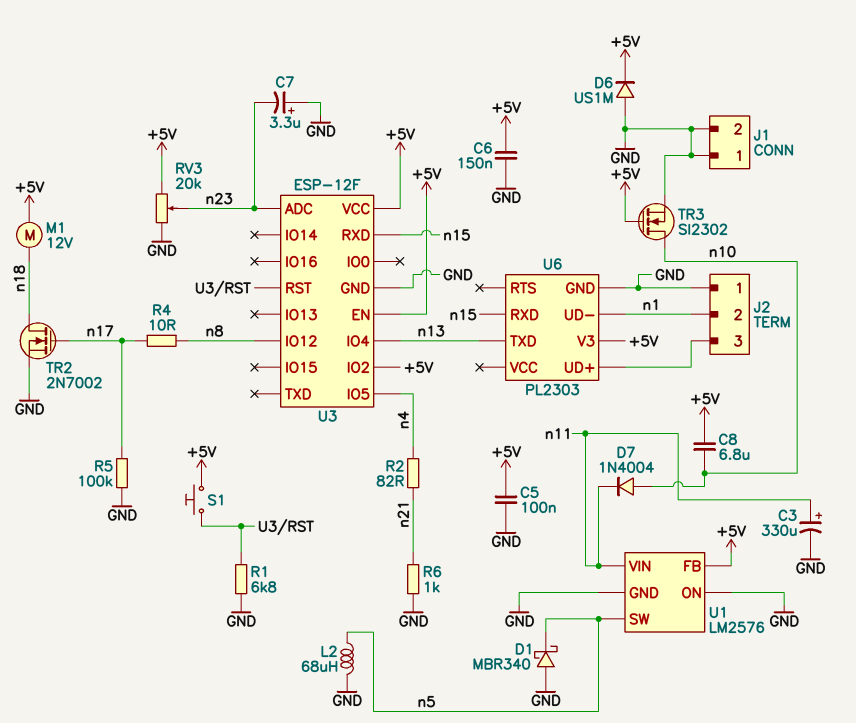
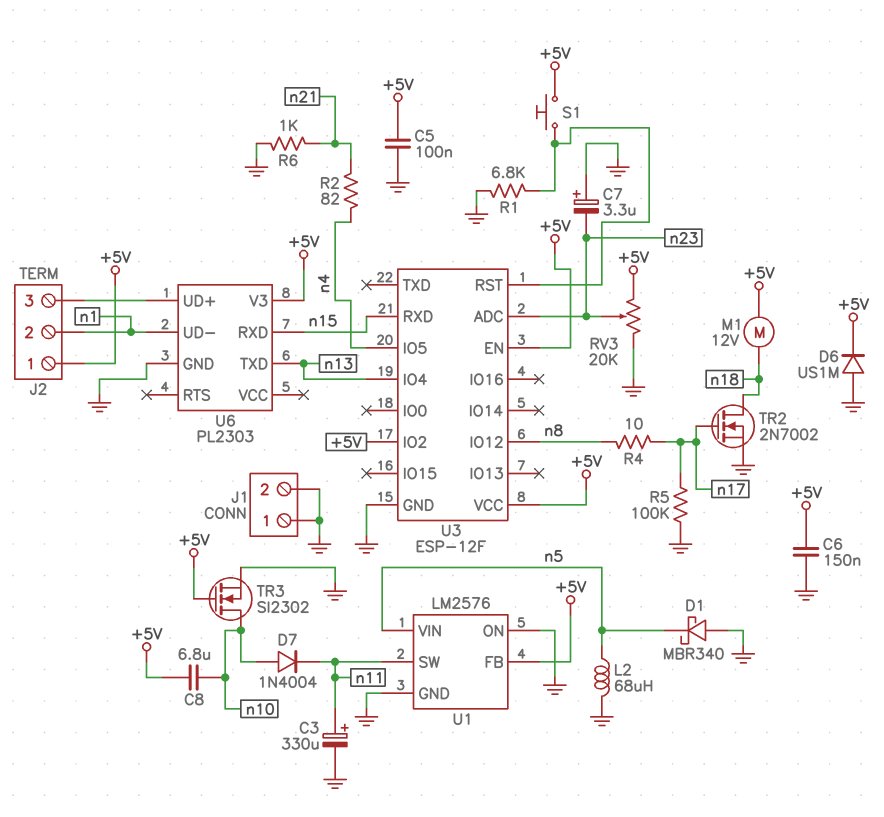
J2 pin 1: GND -> +5V
U1 pin SW: n5 -> n11
U1 pin VIN: n11 -> n5

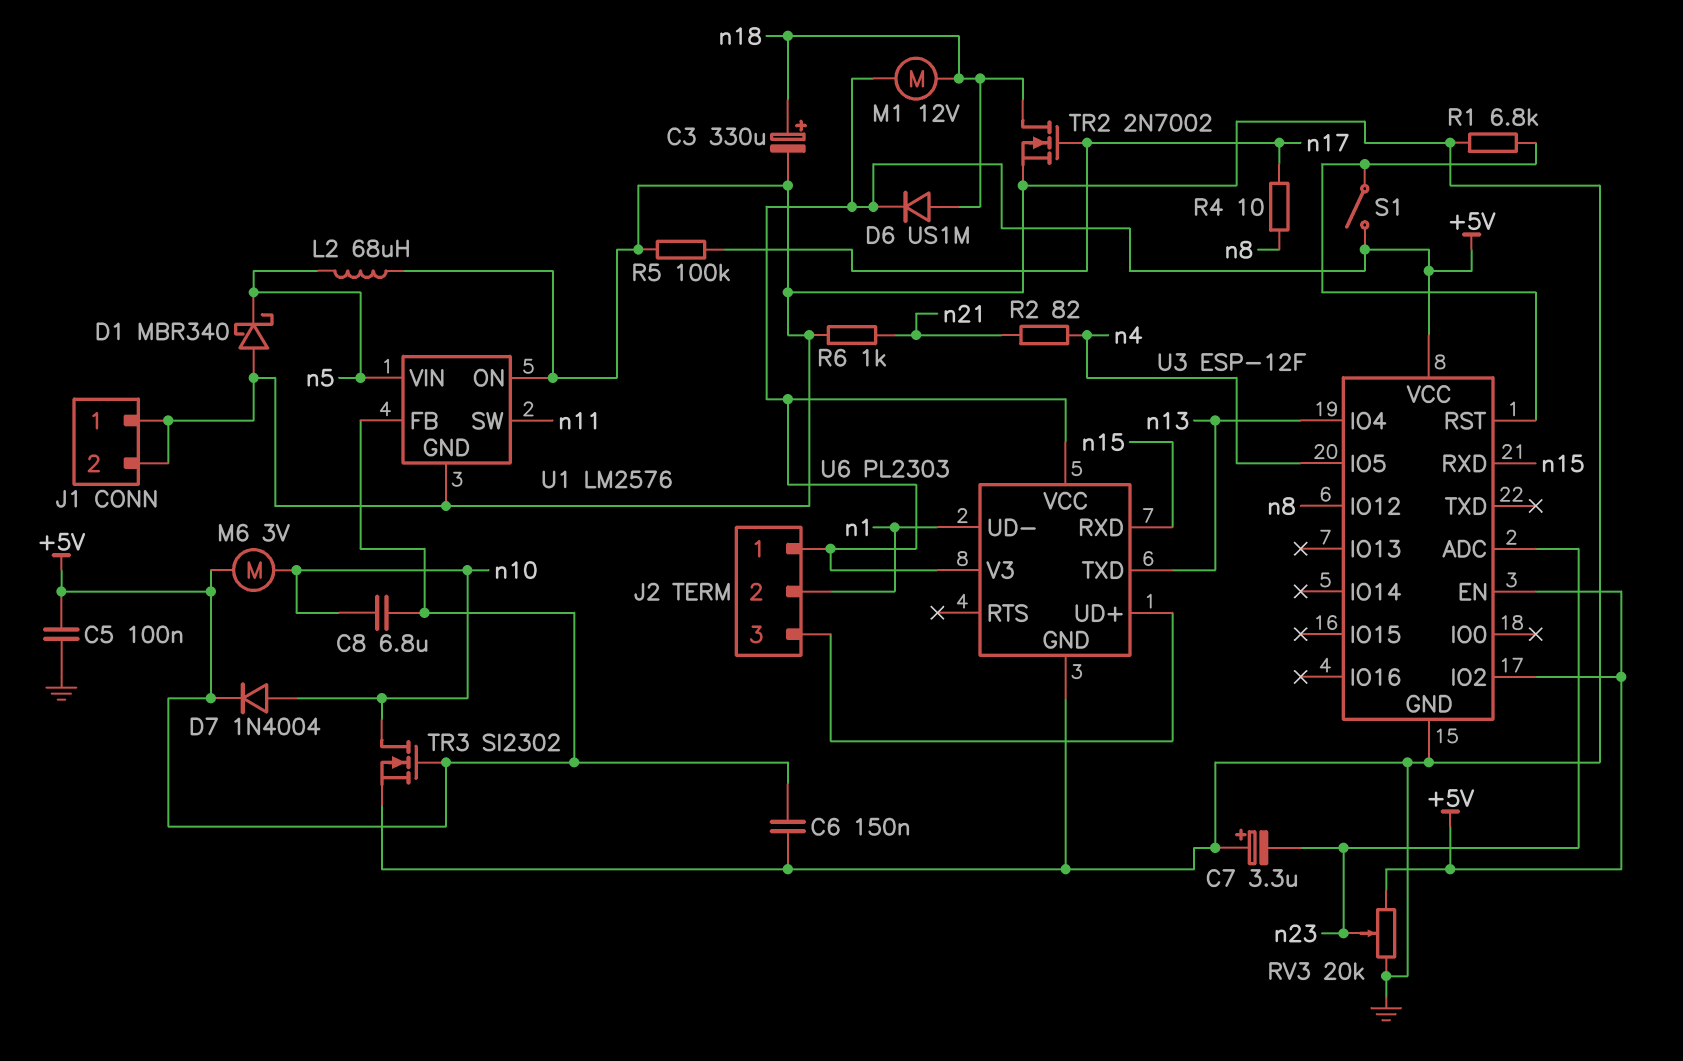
C3: 330uF (plus n11, minus GND) -> 330uF (plus n18, minus GND)
D6: diode US1M (A GND, K +5V) -> diode US1M (A n18, K +5V)
D7: diode 1N4004 (A n10, K n11) -> diode 1N4004 (A n10, K +5V)
M6: none -> motor 3V (+5V, n10)
S1: button (+5V, U3/RST) -> switch (+5V, U3/RST)
U6 pin VCC: none -> +5V

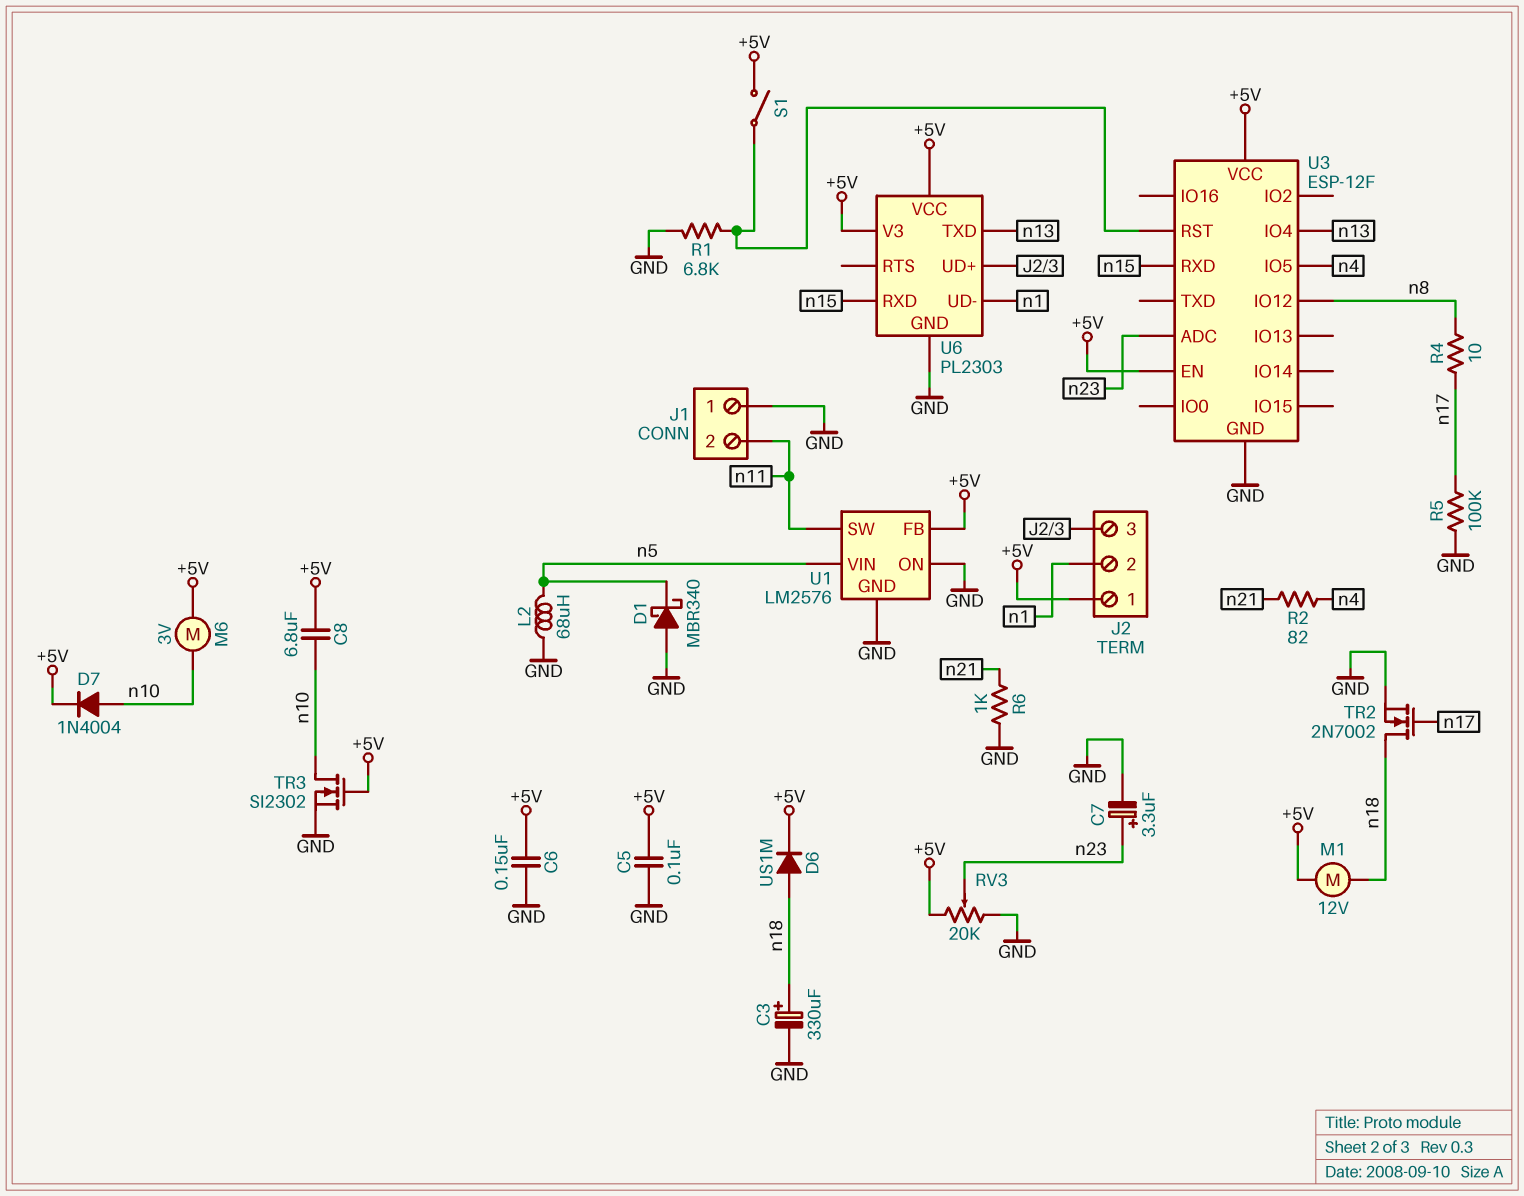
C7: 3.3uF (plus GND, minus n23) -> 3.3uF (plus n23, minus GND)
J1 pin 2: GND -> n11
U3 pin IO2: +5V -> none

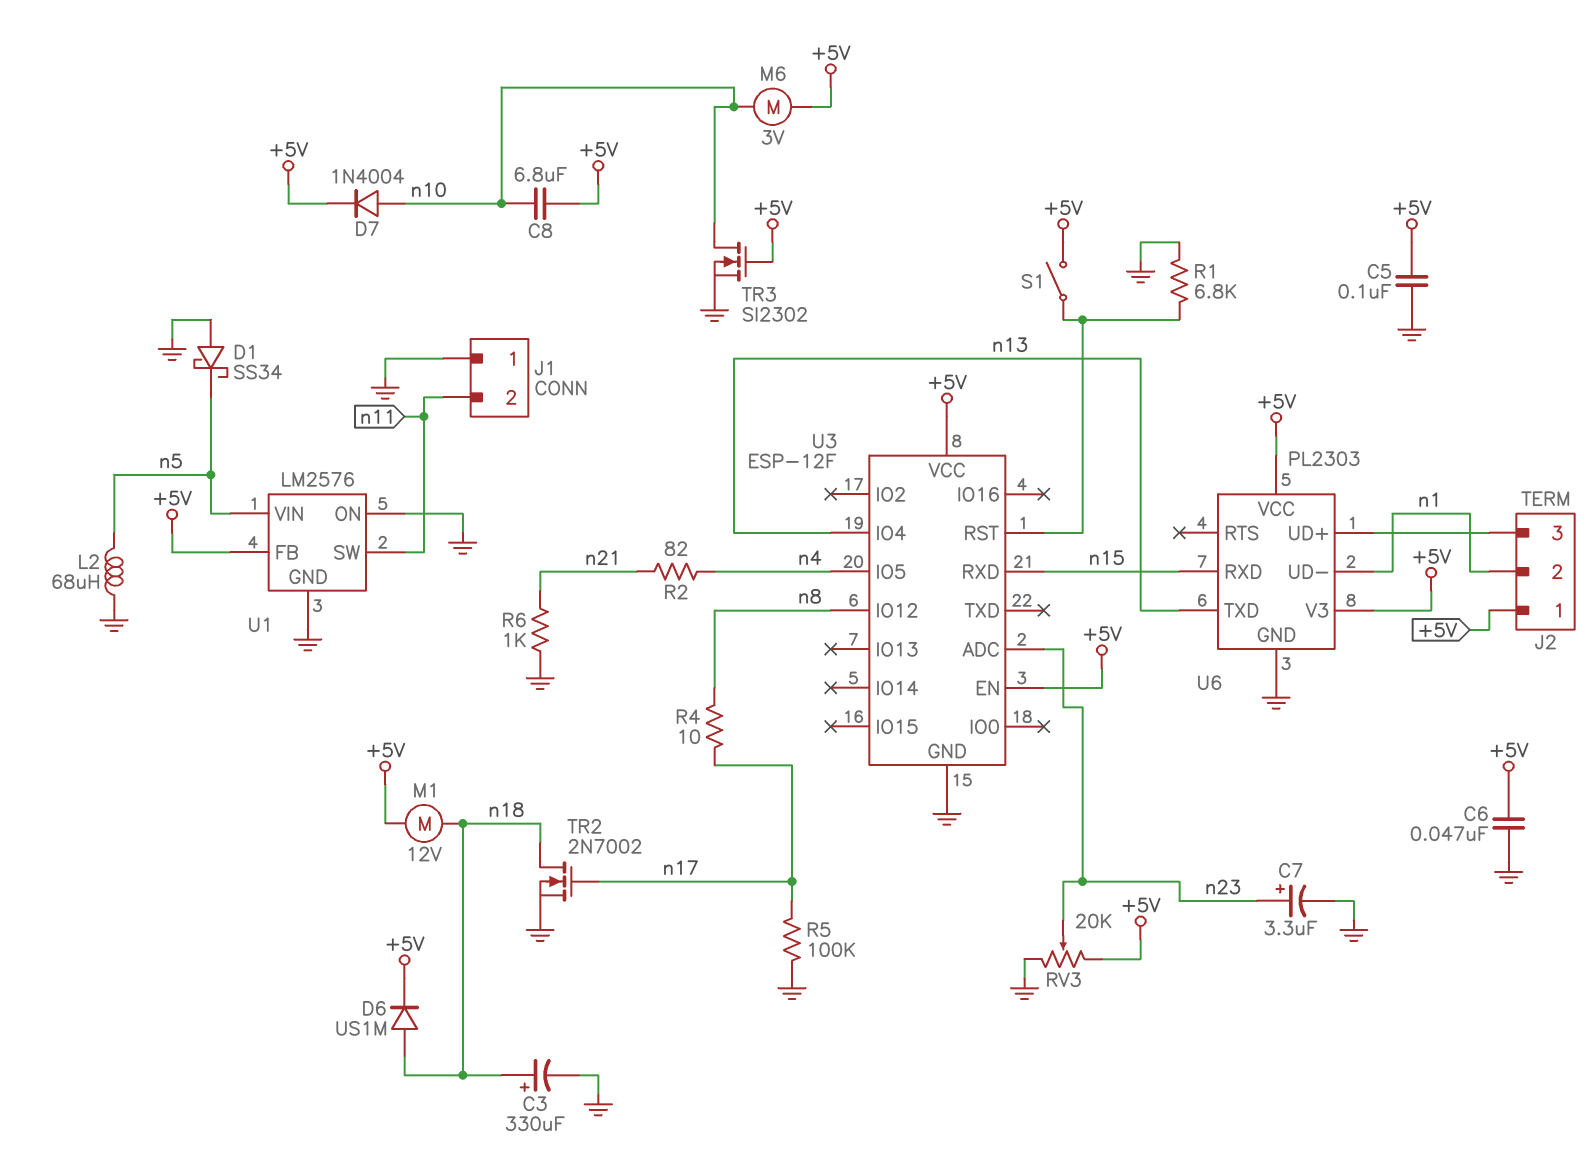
C6: 150nF (+5V, GND) -> 47nF (+5V, GND)
D1: schottky MBR340 (A GND, K n5) -> schottky SS34 (A GND, K n5)

